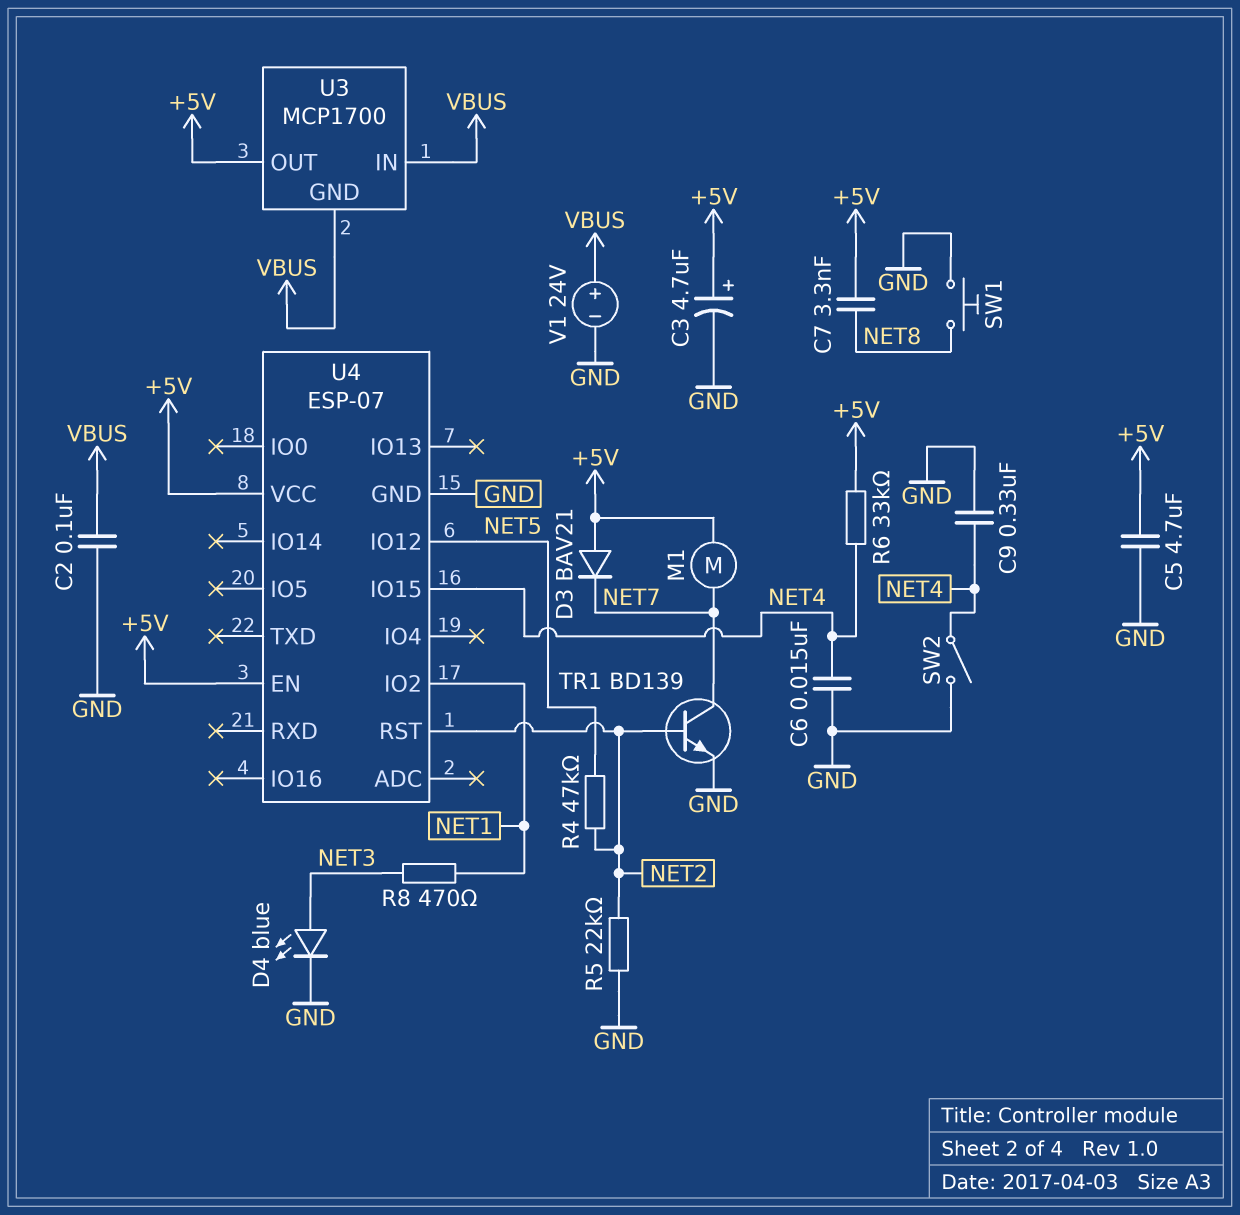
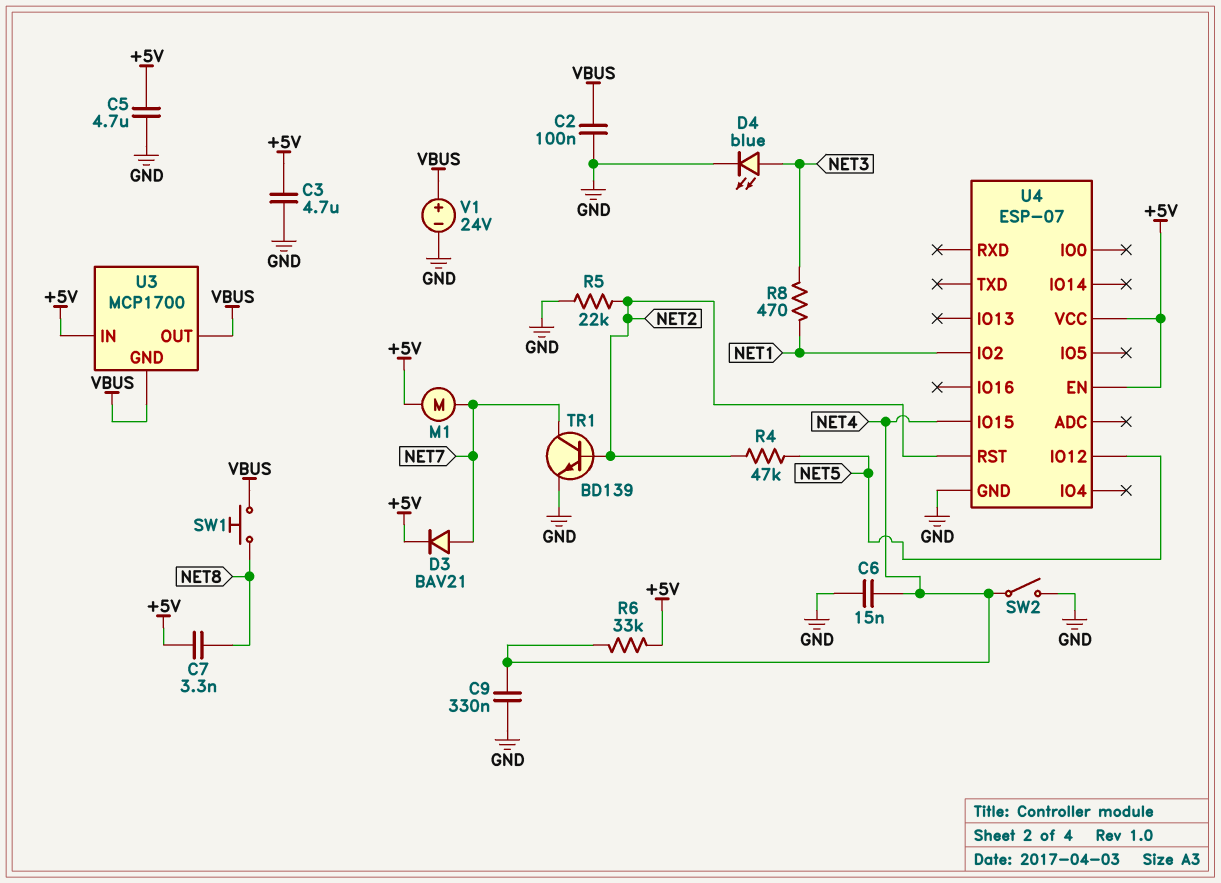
C3: 4.7uF (plus +5V, minus GND) -> 4.7uF (+5V, GND)
D3: diode BAV21 (A +5V, K NET7) -> diode BAV21 (A NET7, K +5V)
SW1: button (GND, NET8) -> button (NET8, VBUS)
U3 pin IN: VBUS -> +5V
U3 pin OUT: +5V -> VBUS

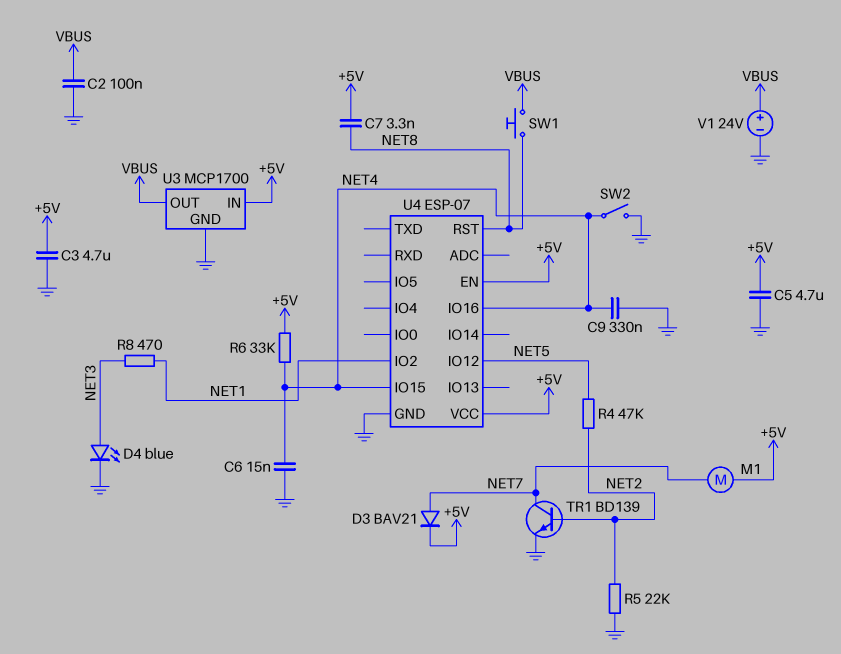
U3 pin GND: VBUS -> GND
U4 pin IO16: none -> NET4
U4 pin RST: NET2 -> NET8

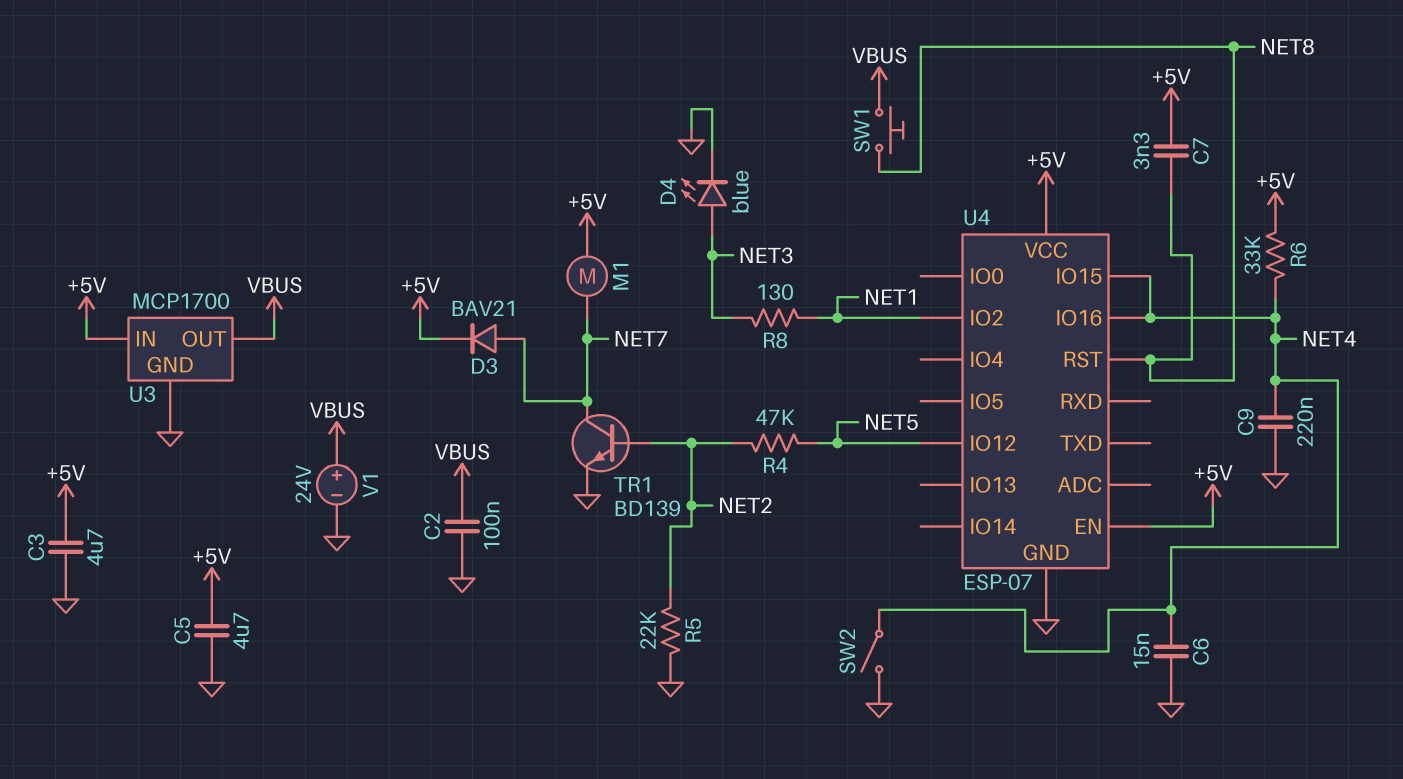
C9: 330nF (GND, NET4) -> 220nF (GND, NET4)
R8: 470 (NET1, NET3) -> 130 (NET1, NET3)

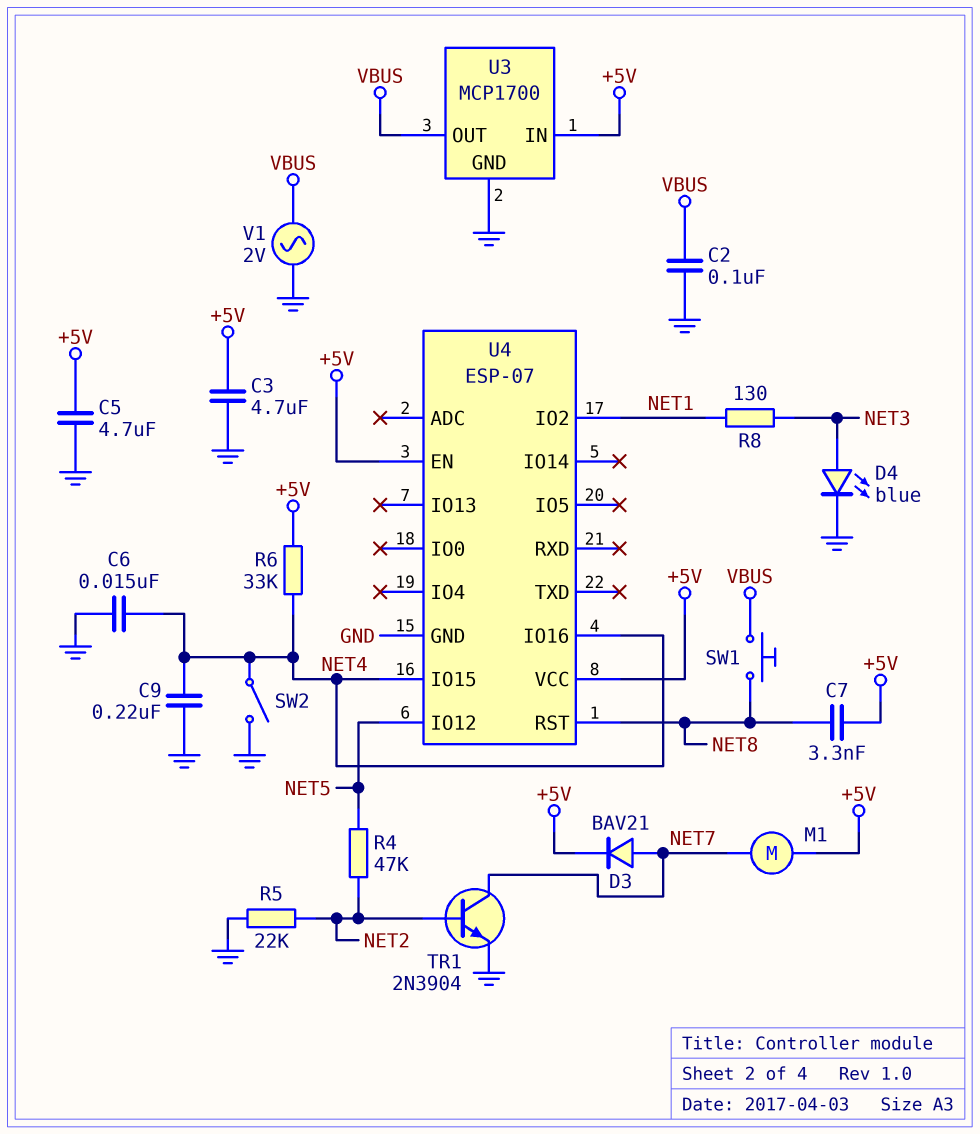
TR1: NPN BD139 (B NET2, C NET7, E GND) -> NPN 2N3904 (B NET2, C NET7, E GND)
V1: 24V (plus VBUS, minus GND) -> AC 2V (GND, VBUS)

